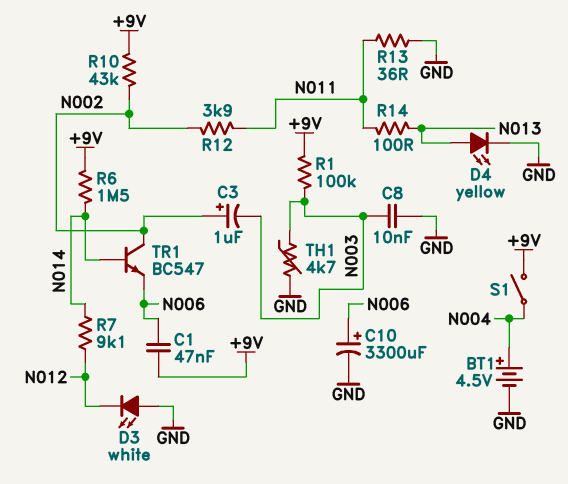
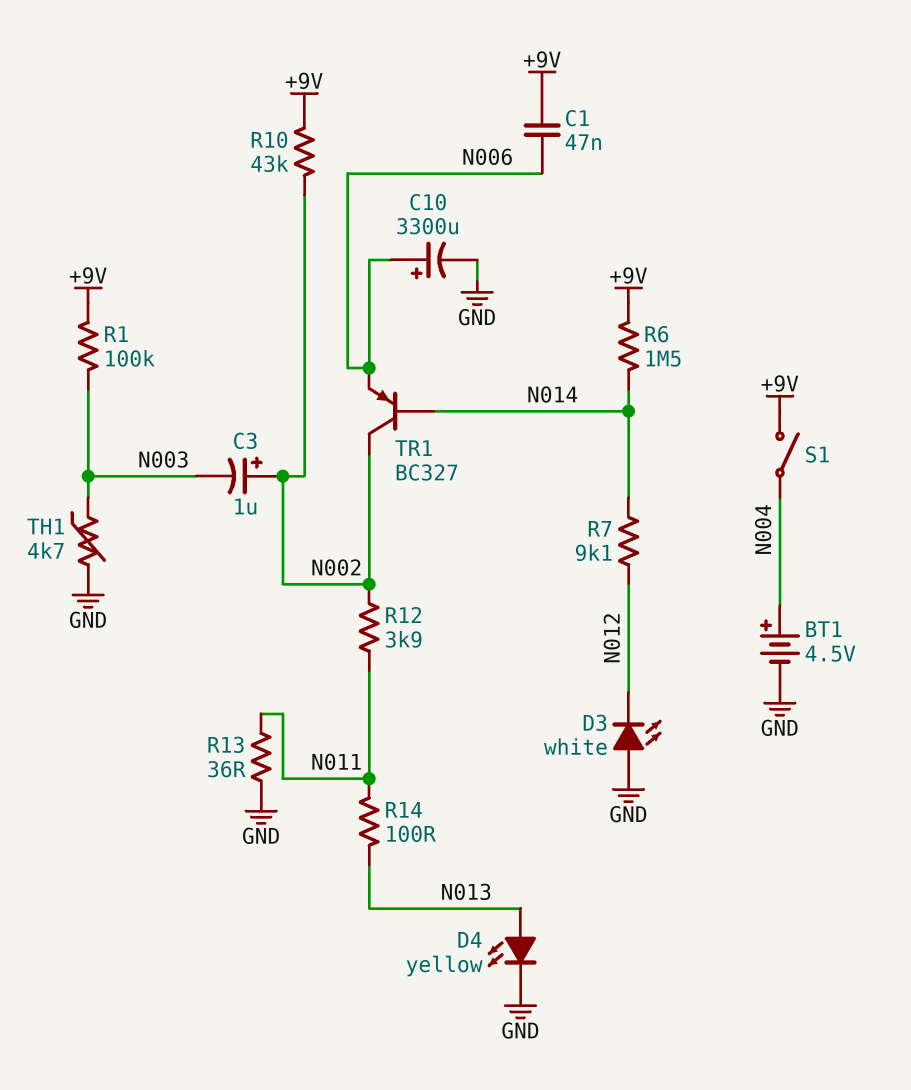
C8: 10nF (GND, N003) -> none
TR1: NPN BC547 (B N014, C N002, E N006) -> PNP BC327 (B N014, C N002, E N006)

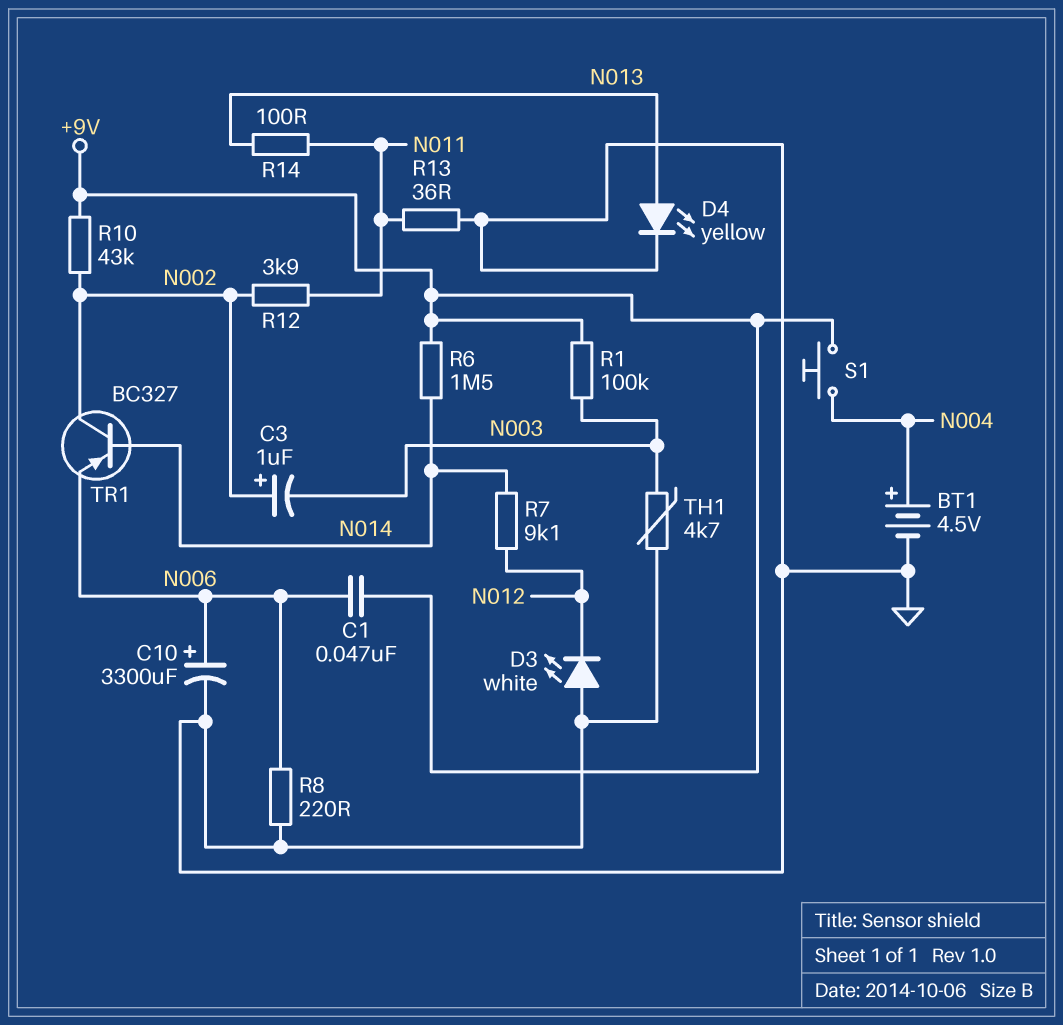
R8: none -> 220 (GND, N006)
S1: switch (+9V, N004) -> button (+9V, N004)

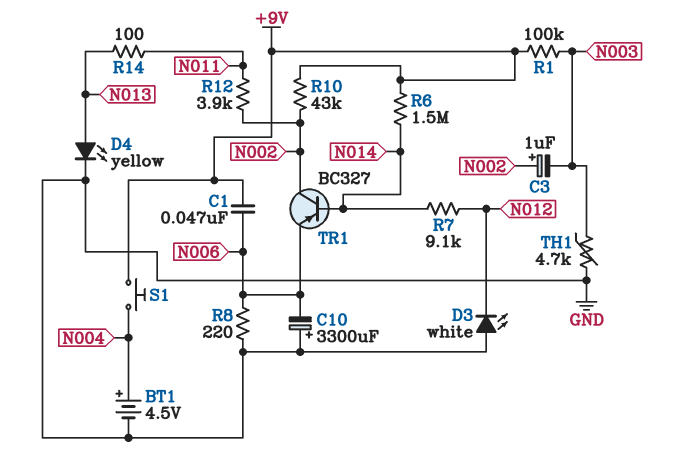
C10: 3300uF (plus N006, minus GND) -> 3300uF (plus GND, minus N006)
R13: 36 (GND, N011) -> none

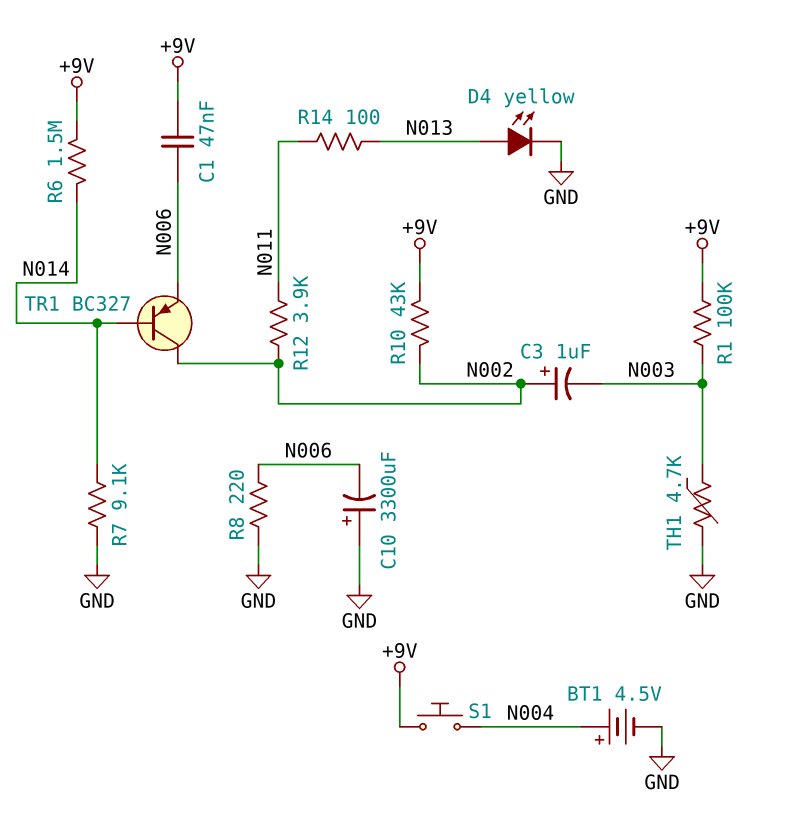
D3: LED white (A GND, K N012) -> none
R7: 9.1k (N012, N014) -> 9.1k (GND, N014)

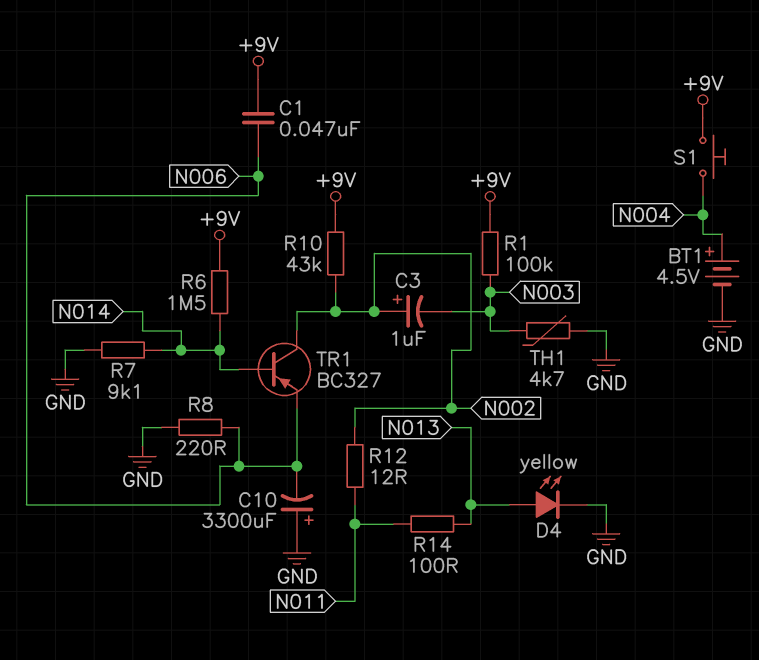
R12: 3.9k (N002, N011) -> 12 (N002, N011)

